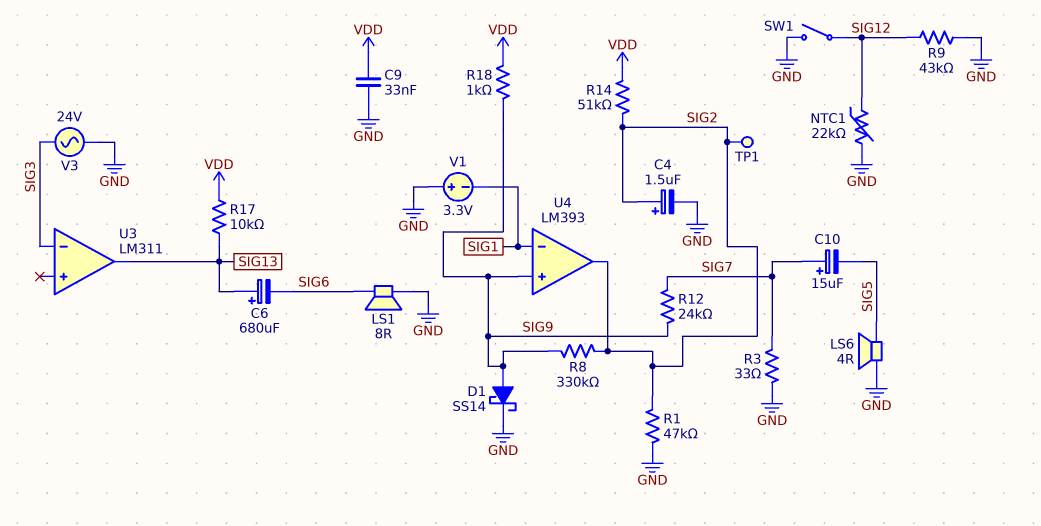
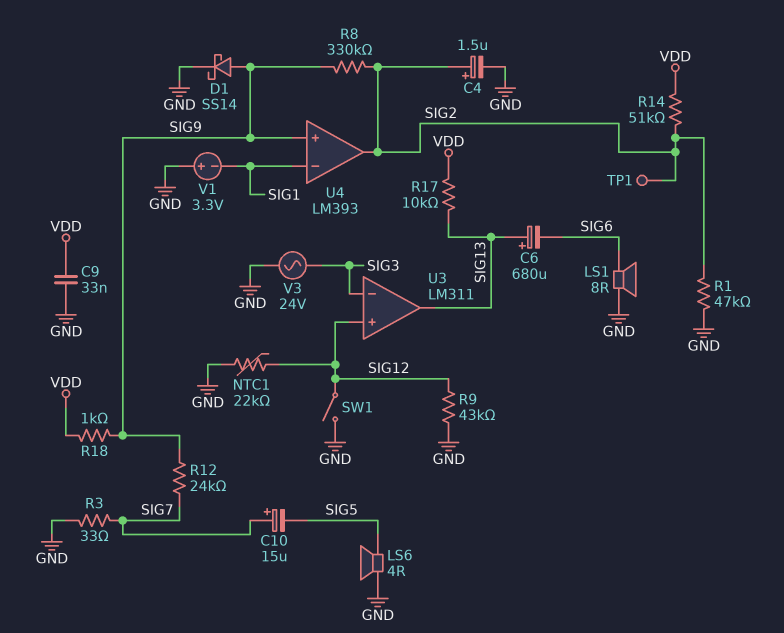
U3 pin in+: none -> SIG12

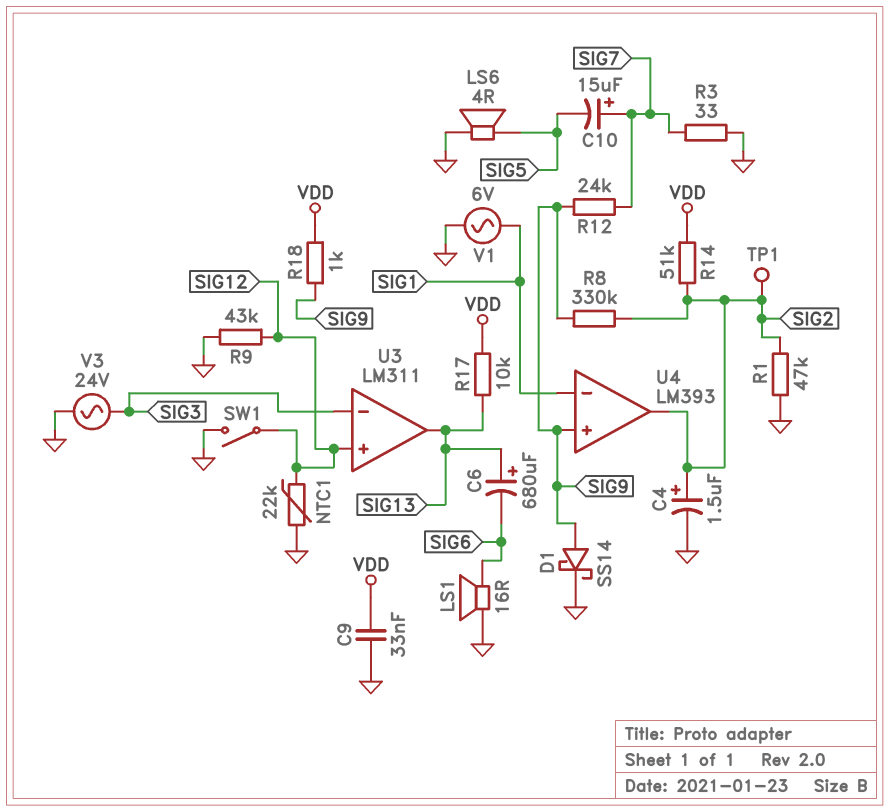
LS1: speaker 8R (GND, SIG6) -> speaker 16R (GND, SIG6)
V1: 3.3V (plus GND, minus SIG1) -> AC 6V (GND, SIG1)

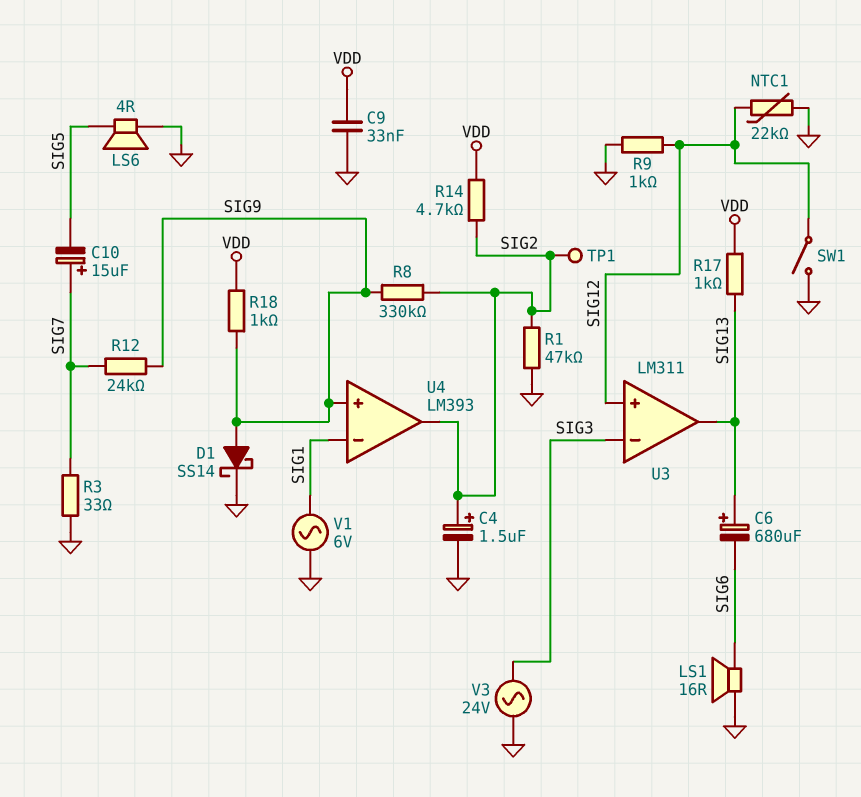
R9: 43k (GND, SIG12) -> 1k (GND, SIG12)
R14: 51k (SIG2, VDD) -> 4.7k (SIG2, VDD)
R17: 10k (SIG13, VDD) -> 1k (SIG13, VDD)

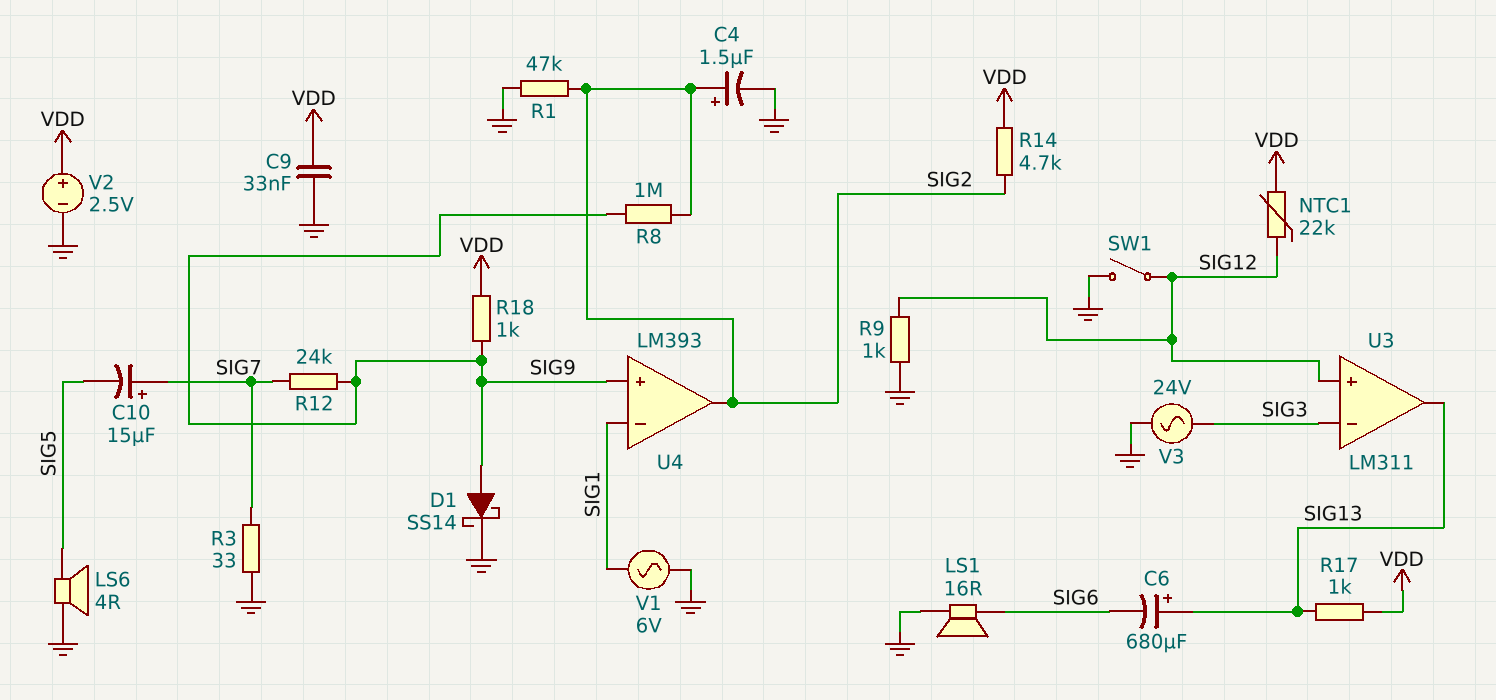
NTC1: 22k (GND, SIG12) -> 22k (SIG12, VDD)
R8: 330k (SIG2, SIG9) -> 1M (SIG2, SIG9)
TP1: test point (SIG2) -> none
V2: none -> 2.5V (plus VDD, minus GND)

